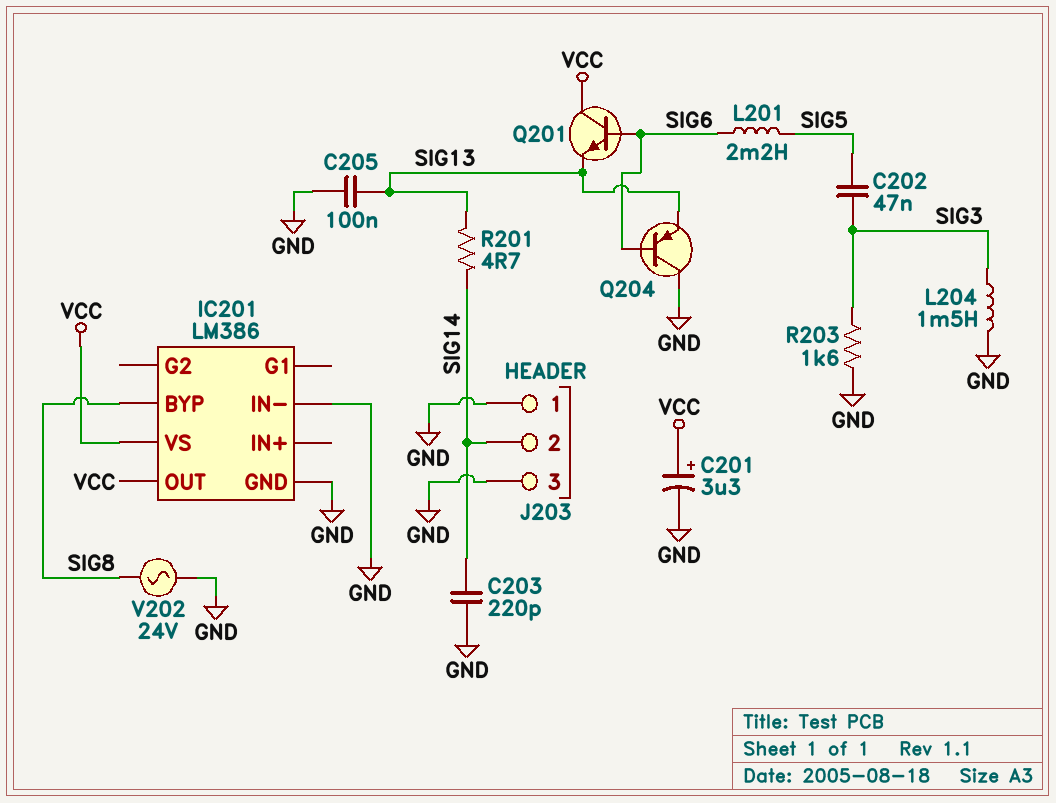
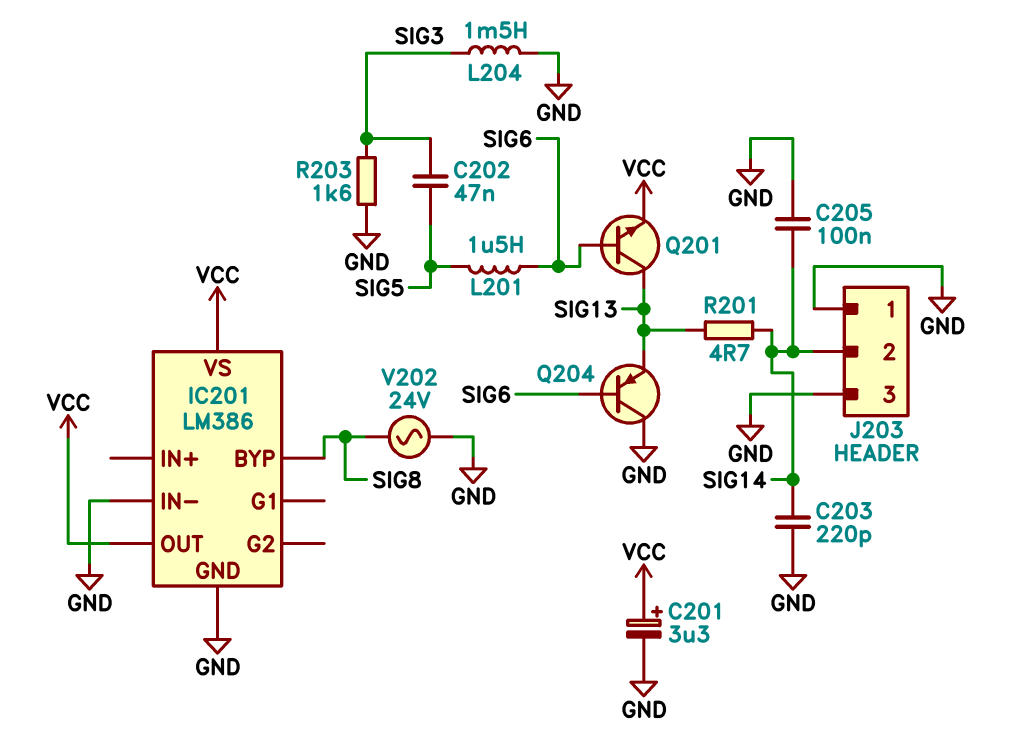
C205: 100nF (GND, SIG13) -> 100nF (GND, SIG14)
L201: 2.2mH (SIG5, SIG6) -> 1.5uH (SIG5, SIG6)
Q201: NPN (B SIG6, C VCC, E SIG13) -> NPN (B SIG6, C SIG13, E VCC)

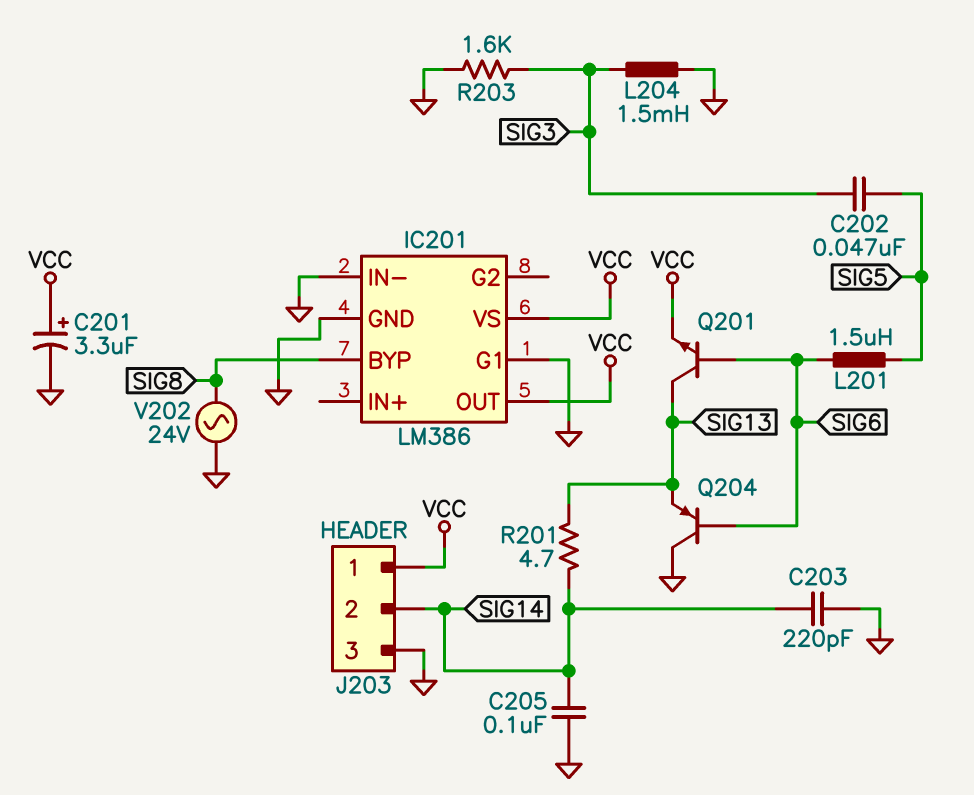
IC201 pin G1: none -> GND
J203 pin 1: GND -> VCC

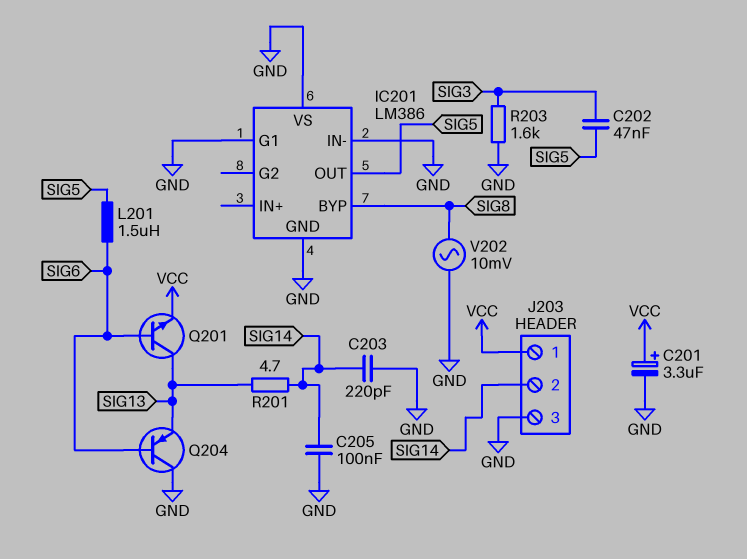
IC201 pin OUT: VCC -> SIG5
IC201 pin VS: VCC -> GND
L204: 1.5mH (GND, SIG3) -> none
V202: AC 24V (GND, SIG8) -> AC 10mV (GND, SIG8)

